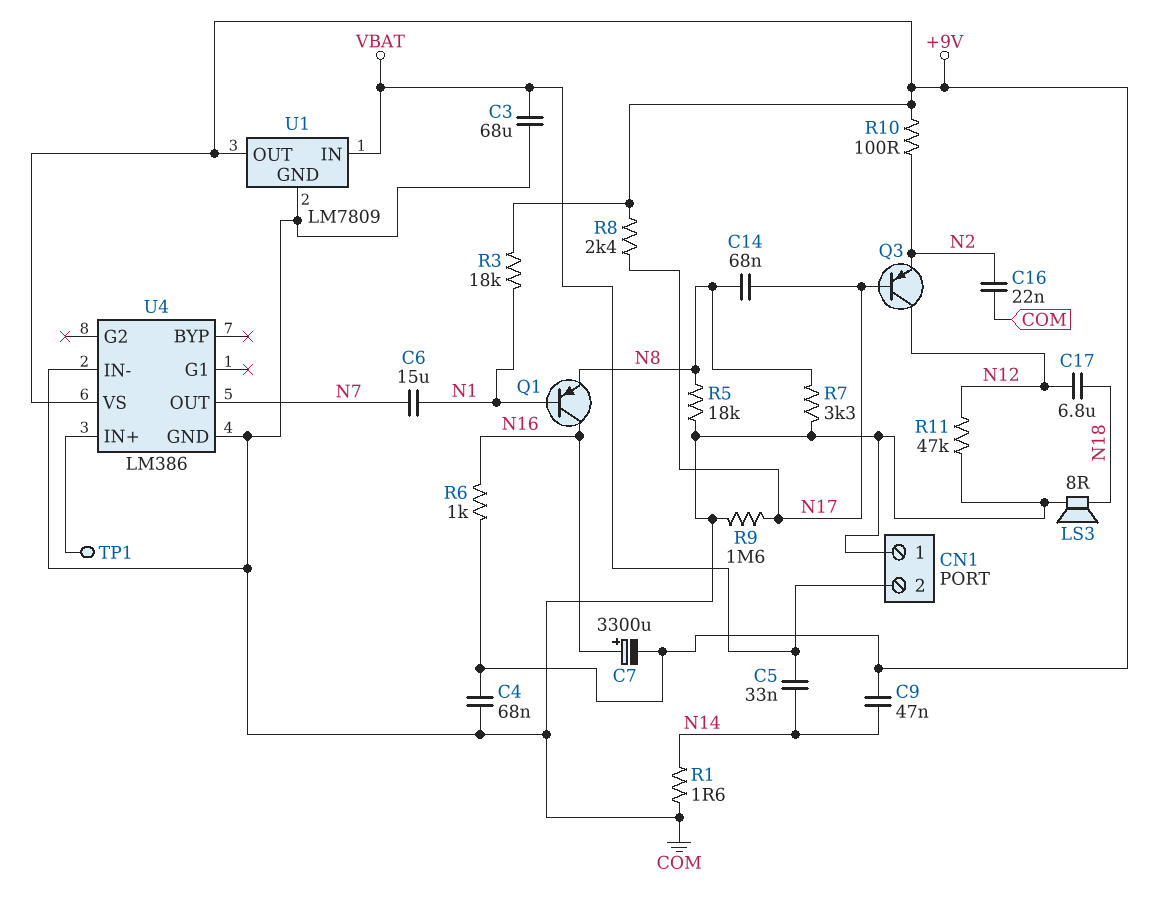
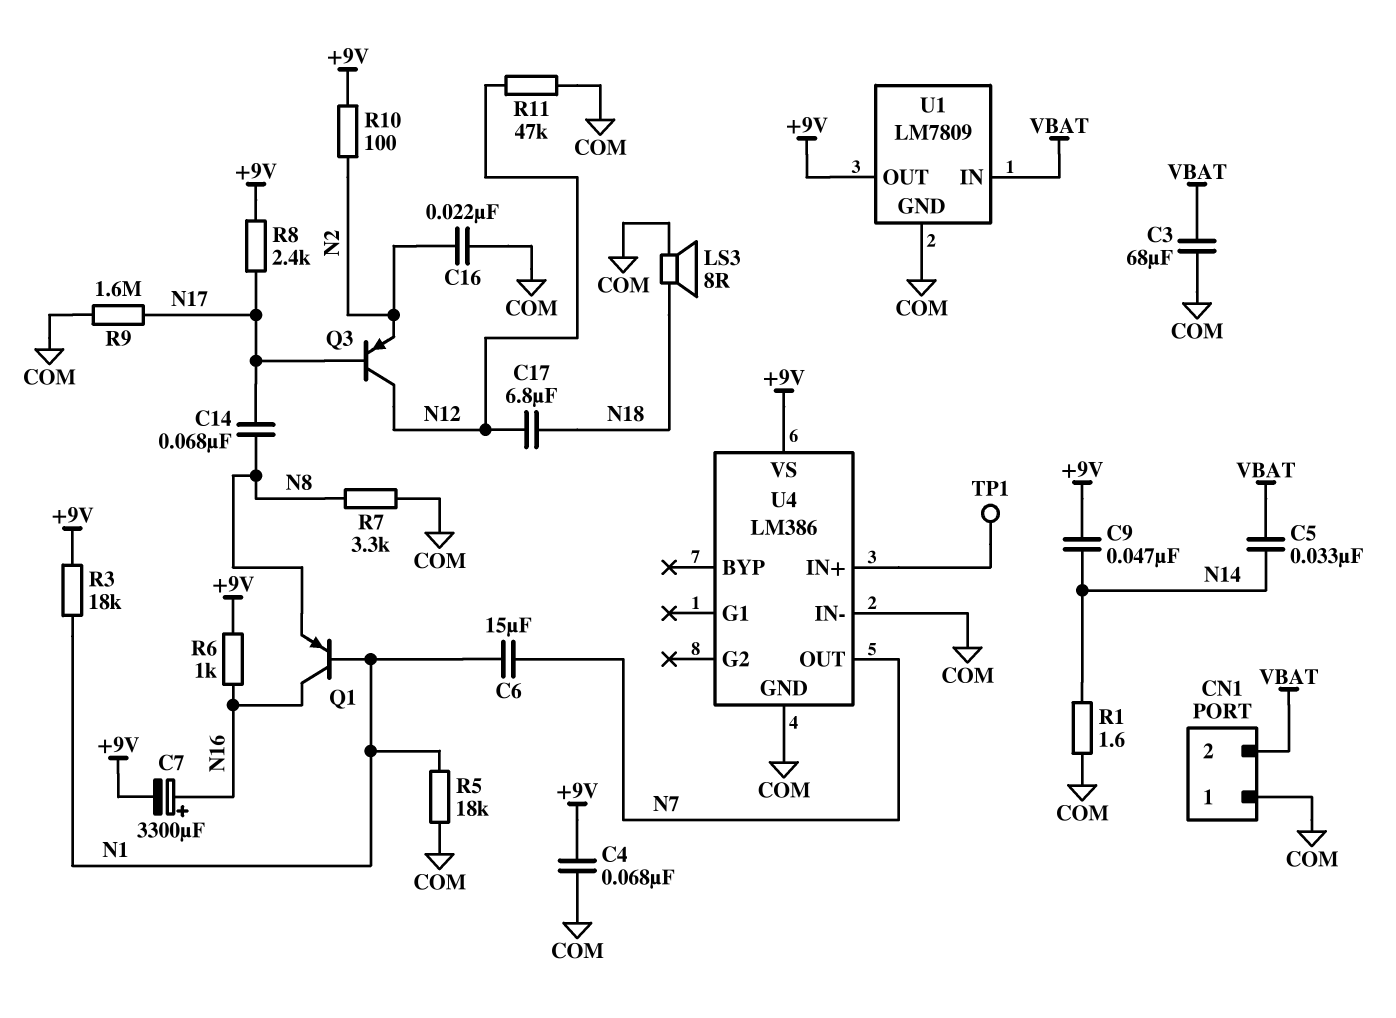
R5: 18k (COM, N8) -> 18k (COM, N1)

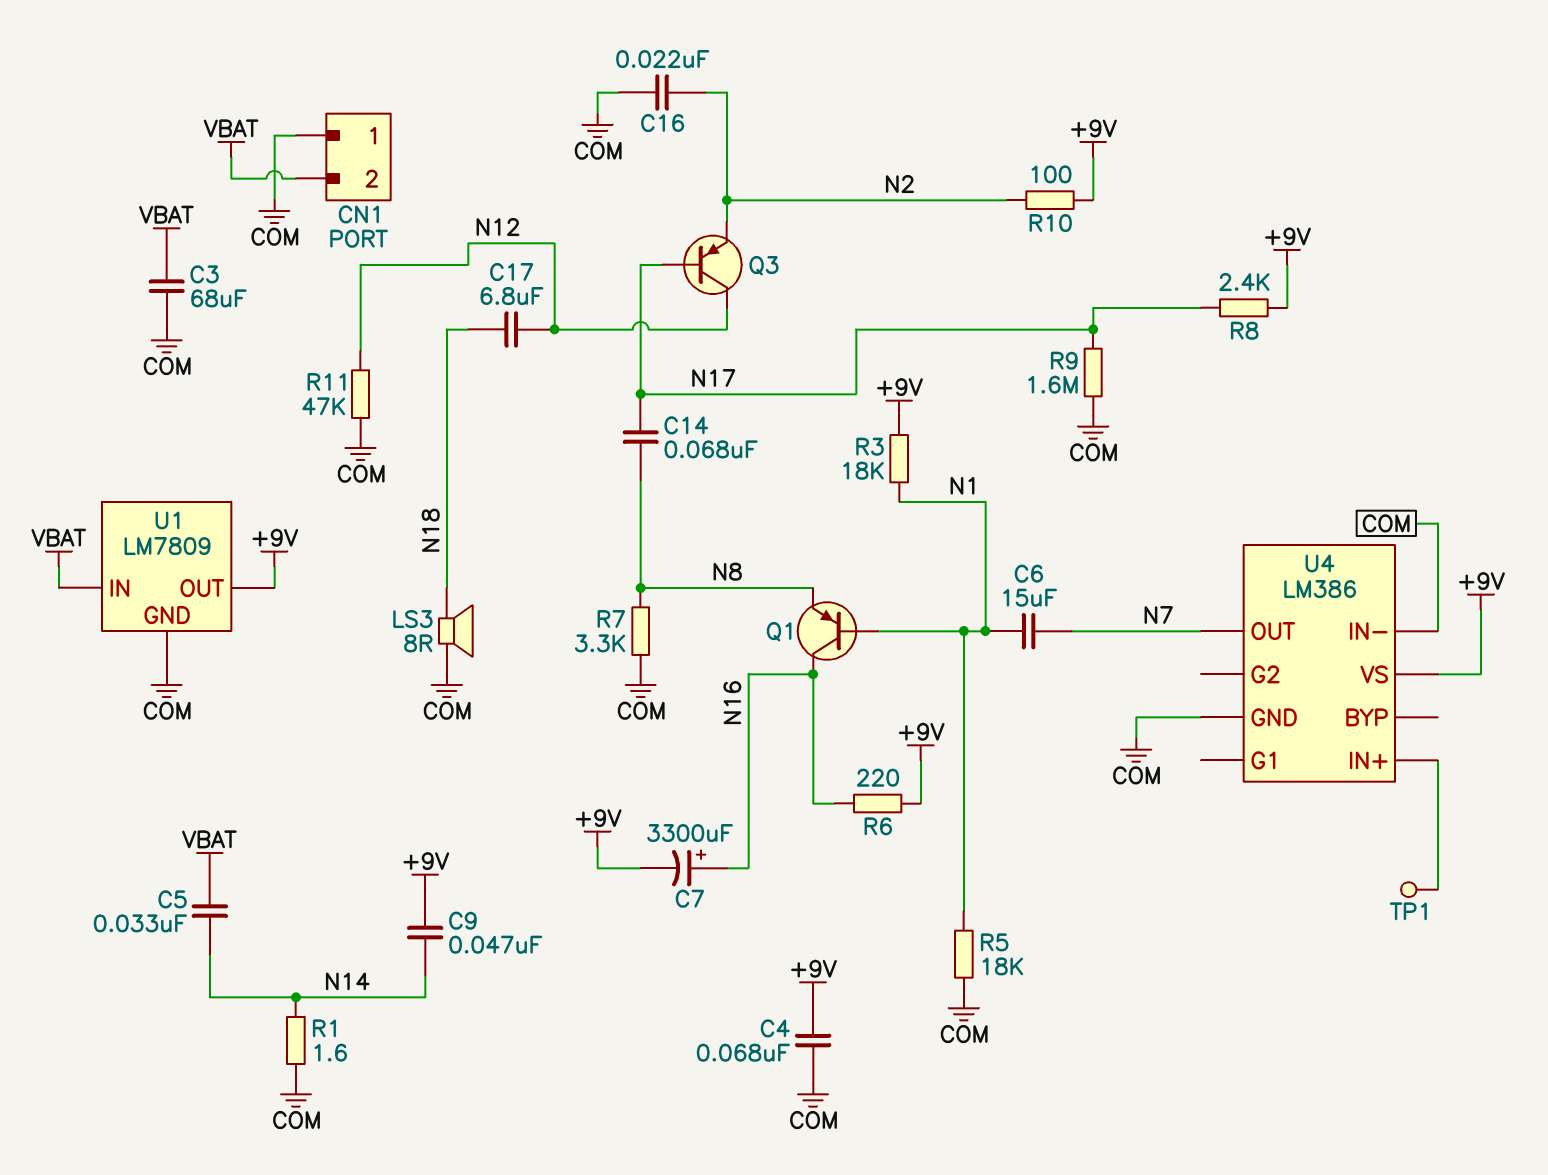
R6: 1k (+9V, N16) -> 220 (+9V, N16)

